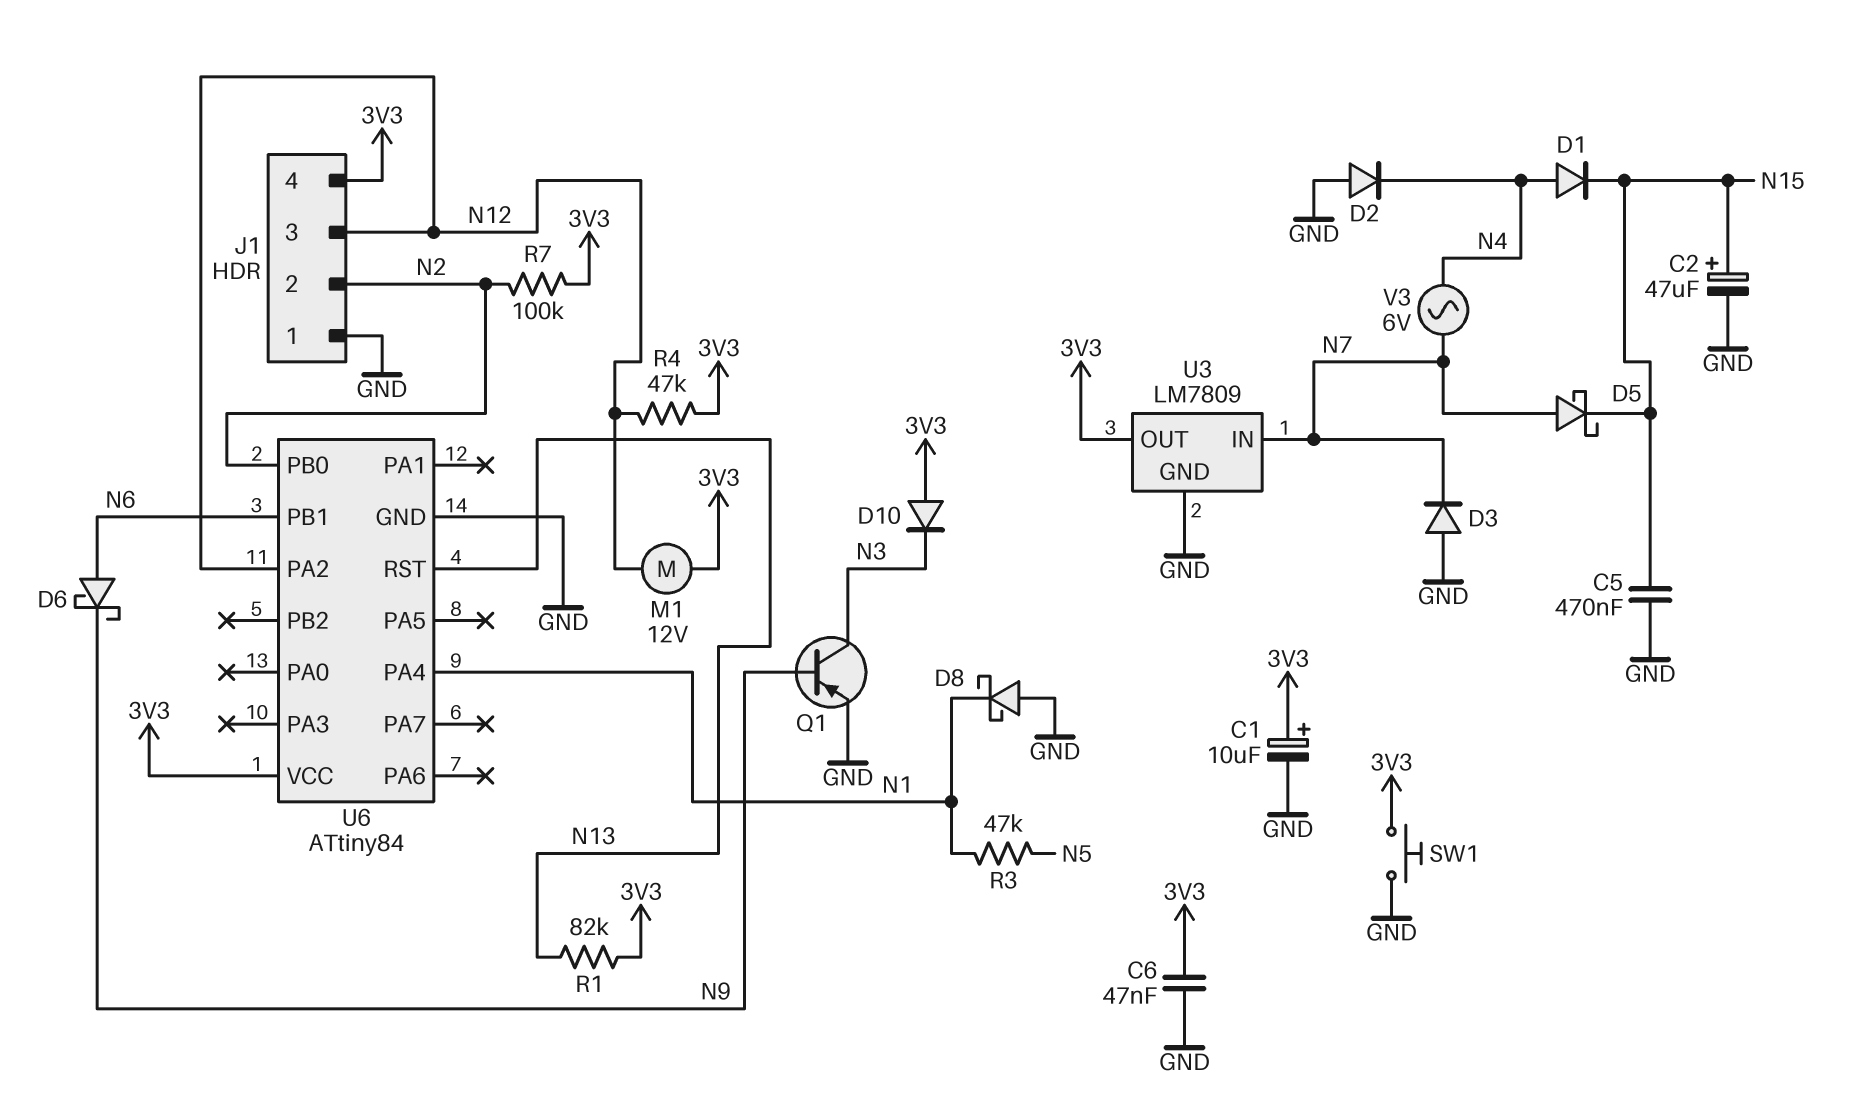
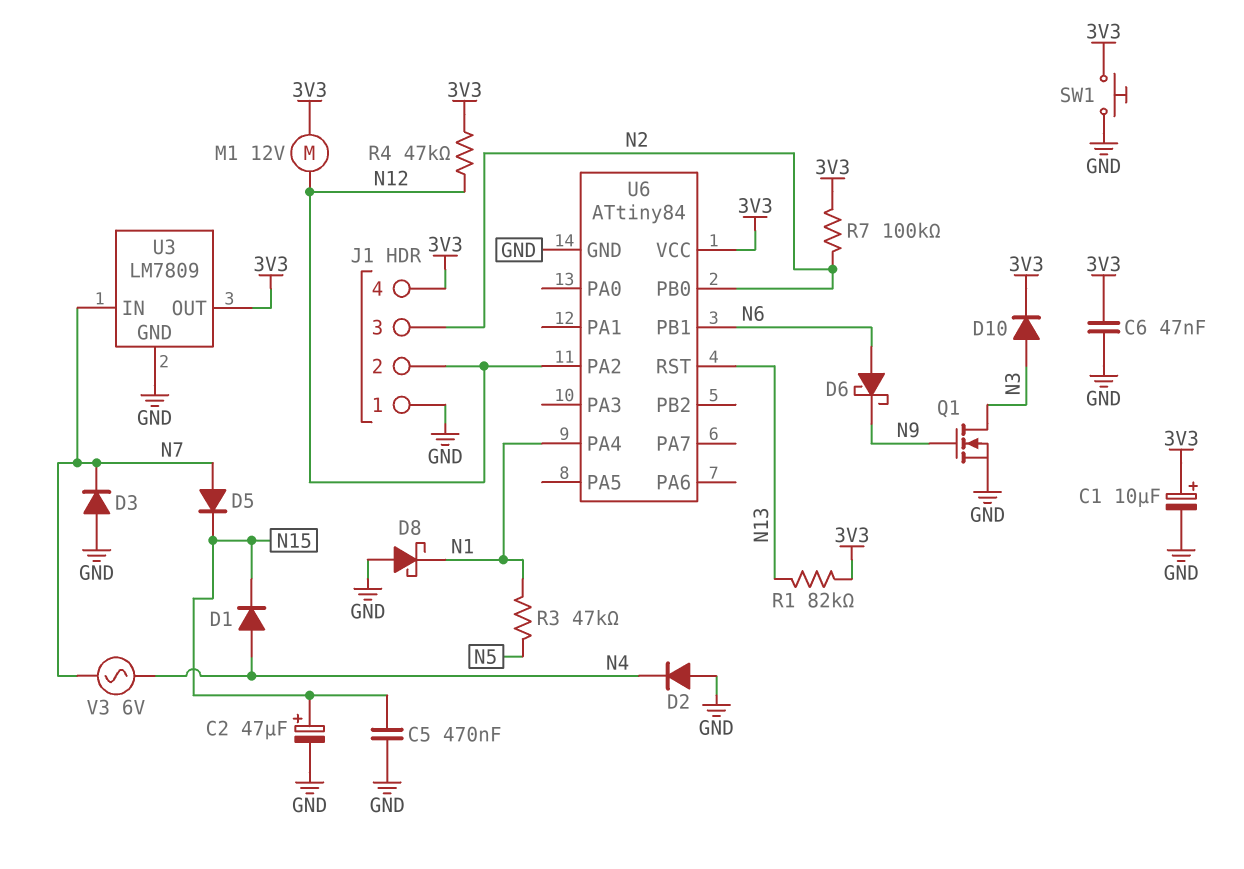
D5: schottky (A N7, K N15) -> diode (A N7, K N15)
D10: diode (A 3V3, K N3) -> diode (A N3, K 3V3)
J1 pin 2: N2 -> N12
J1 pin 3: N12 -> N2
Q1: PNP (B N9, C N3, E GND) -> NMOS (G N9, D N3, S GND)

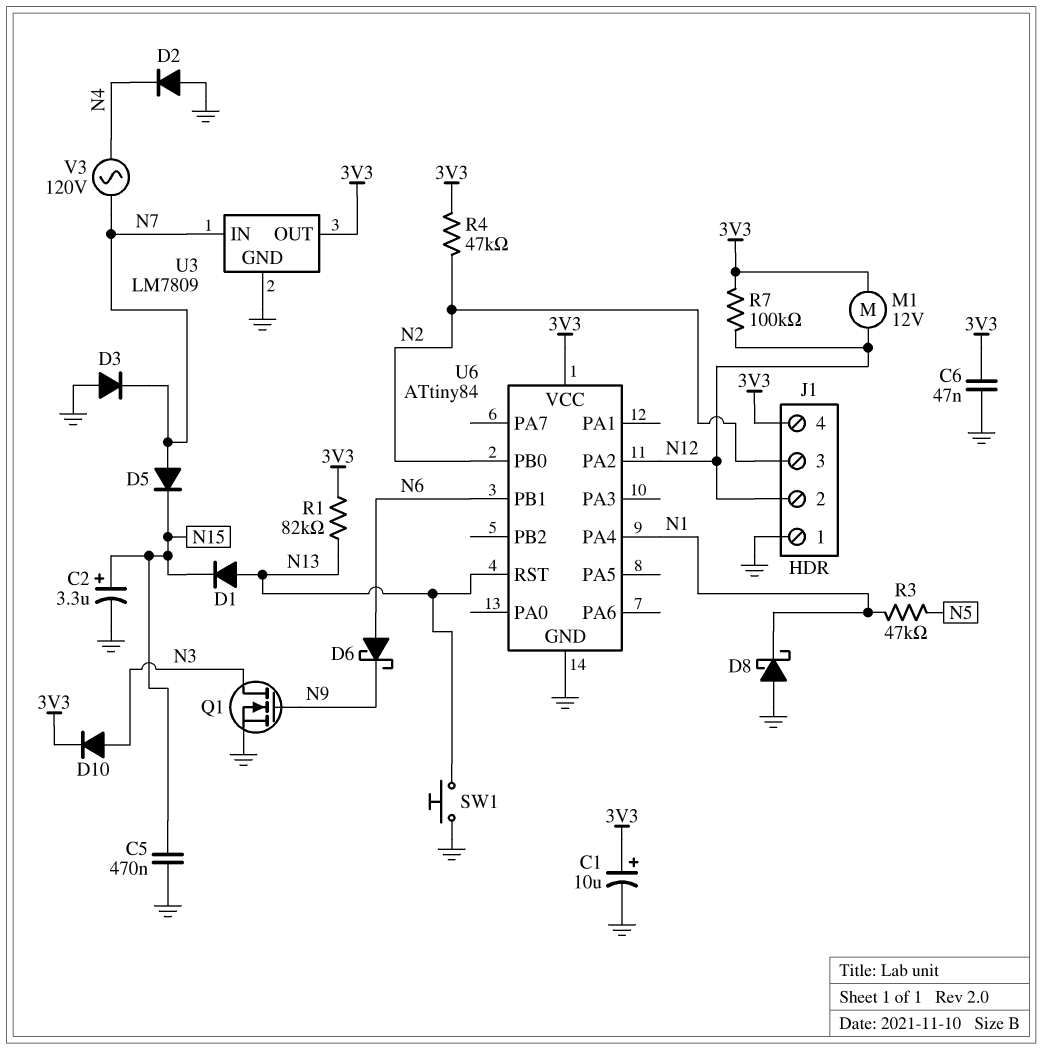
C2: 47uF (plus N15, minus GND) -> 3.3uF (plus N15, minus GND)
D1: diode (A N4, K N15) -> diode (A N13, K N15)
R4: 47k (3V3, N12) -> 47k (3V3, N2)
R7: 100k (3V3, N2) -> 100k (3V3, N12)
SW1: button (3V3, GND) -> button (GND, N13)
V3: AC 6V (N4, N7) -> AC 120V (N4, N7)

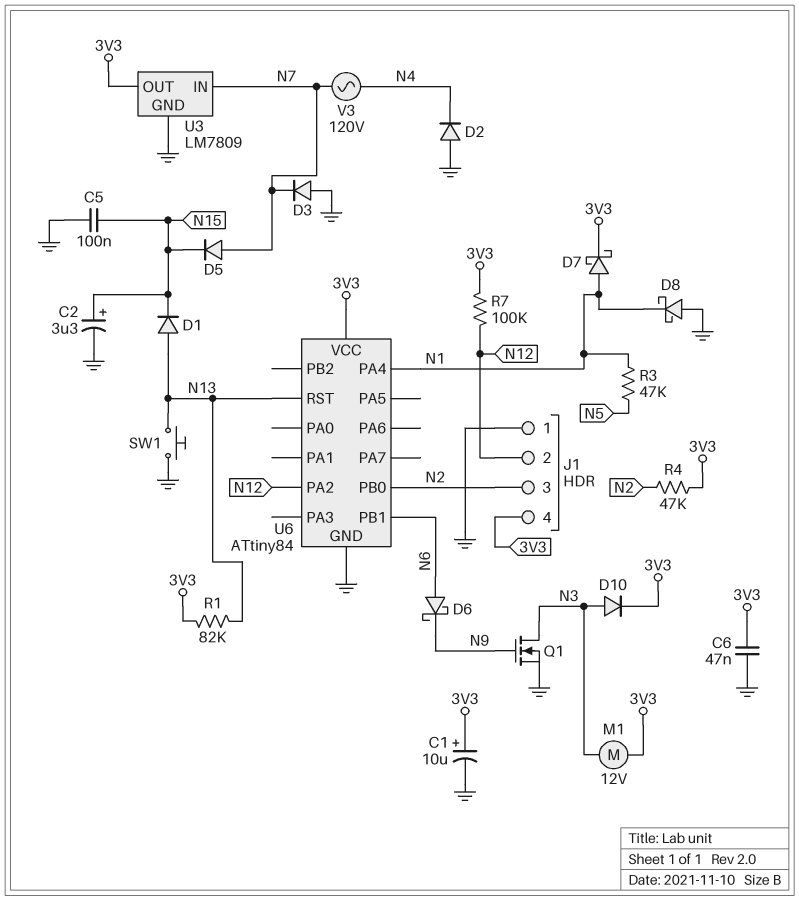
C5: 470nF (GND, N15) -> 100nF (GND, N15)
D7: none -> schottky (A N1, K 3V3)
M1: motor 12V (3V3, N12) -> motor 12V (3V3, N3)

